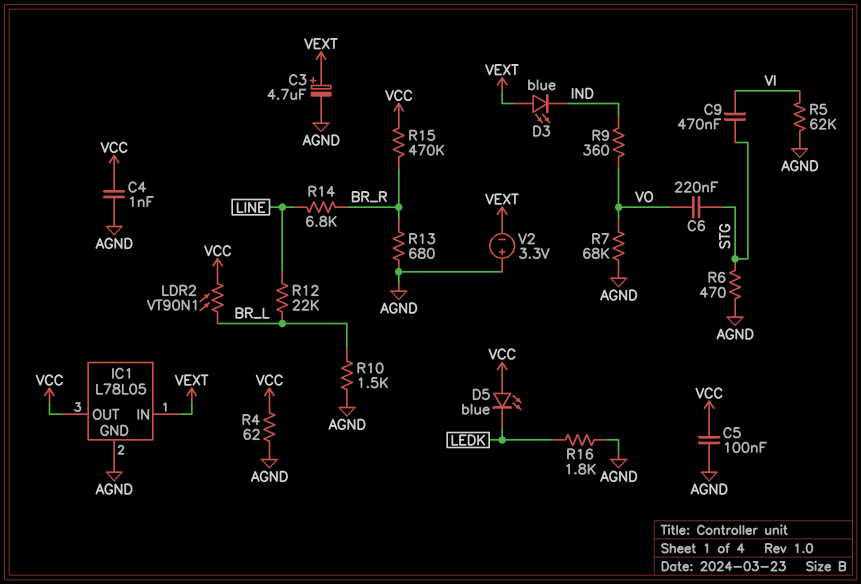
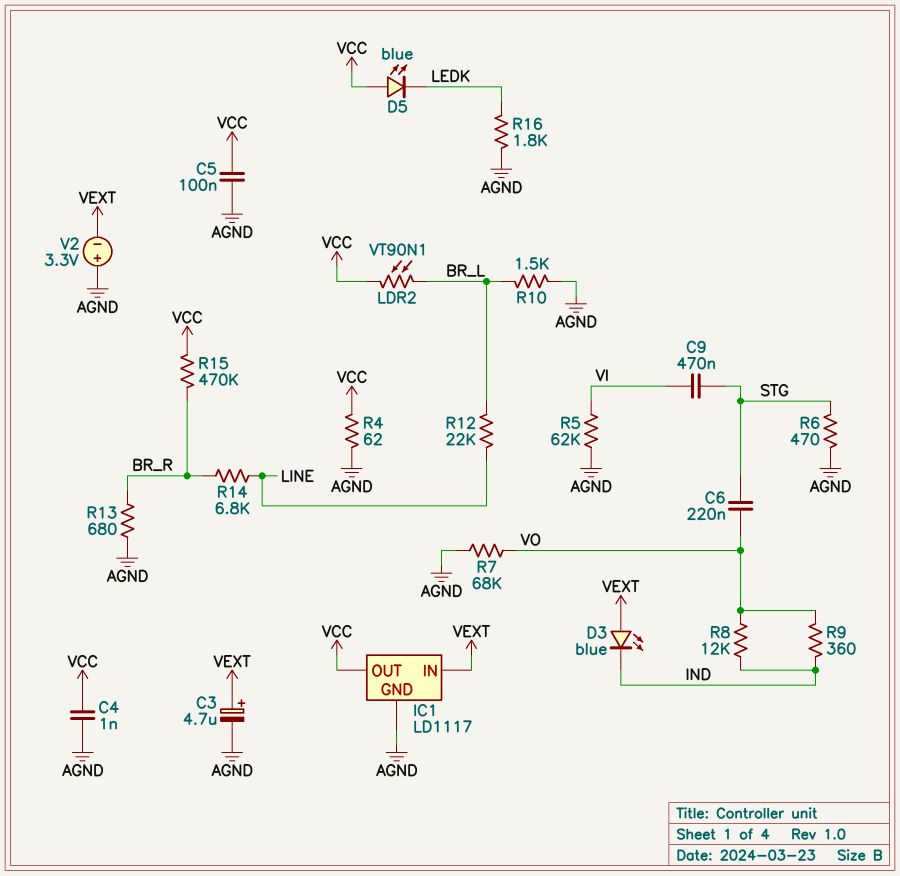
IC1: L78L05 -> LD1117
R8: none -> 12k (IND, VO)

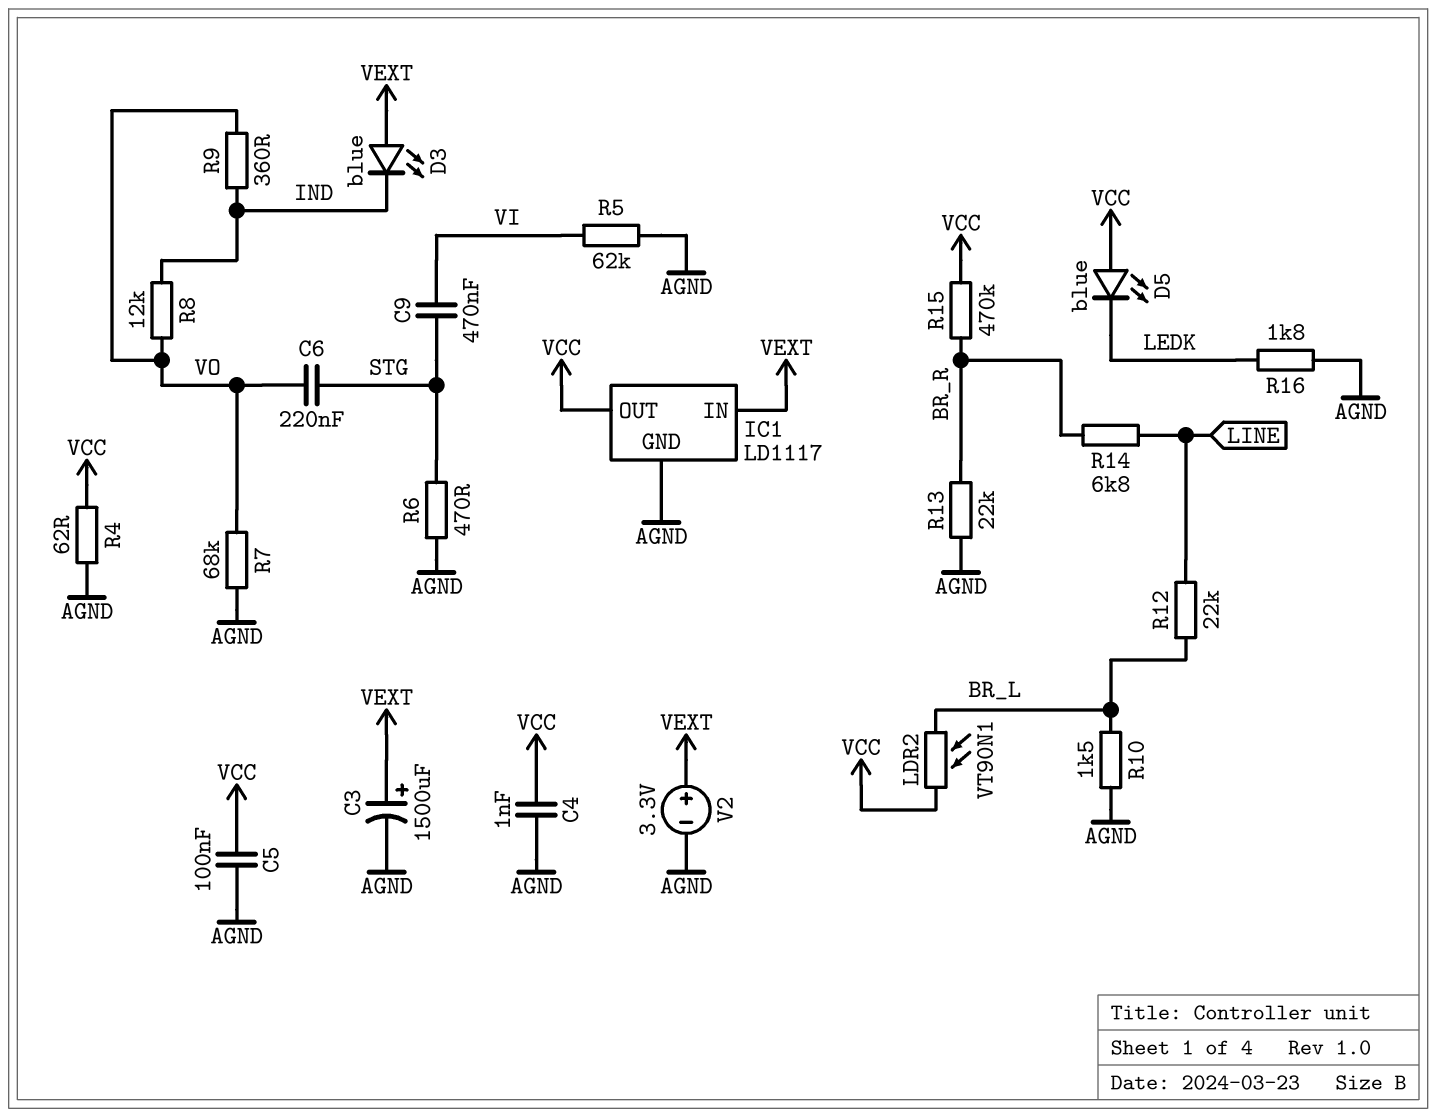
C3: 4.7uF (plus VEXT, minus AGND) -> 1500uF (plus VEXT, minus AGND)
R13: 680 (AGND, BR_R) -> 22k (AGND, BR_R)
V2: 3.3V (plus AGND, minus VEXT) -> 3.3V (plus VEXT, minus AGND)

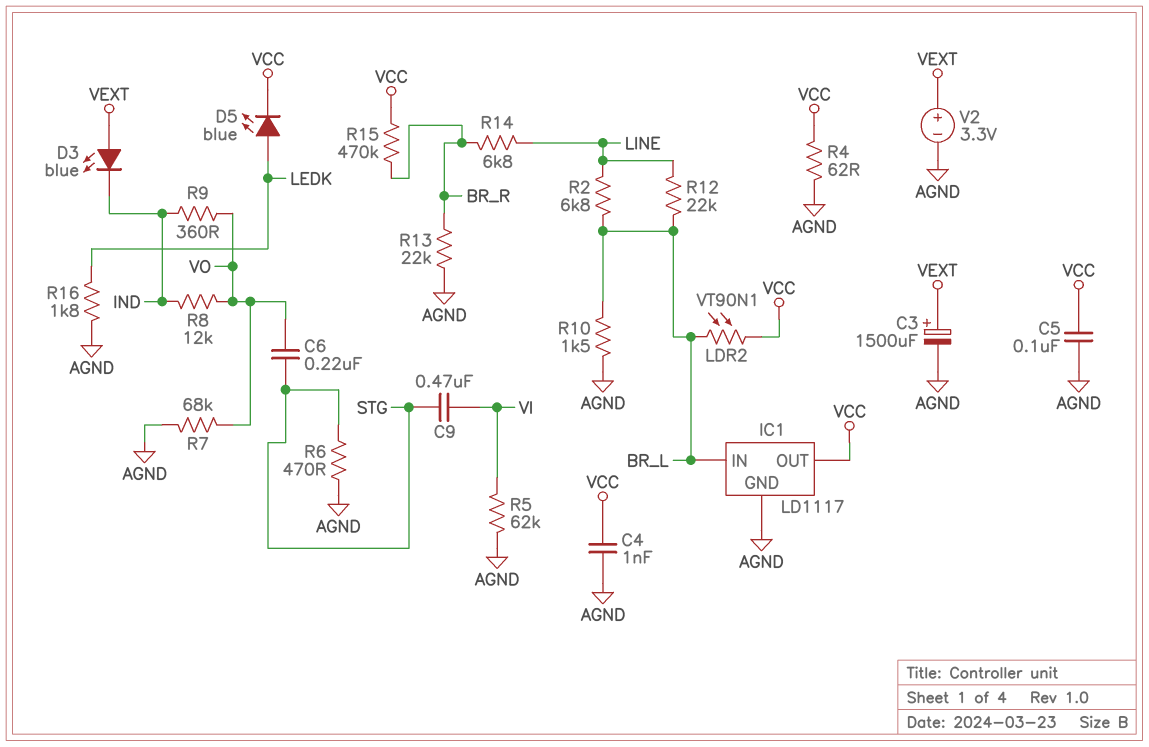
D5: LED blue (A VCC, K LEDK) -> LED blue (A LEDK, K VCC)
IC1 pin IN: VEXT -> BR_L
R2: none -> 6.8k (BR_L, LINE)

